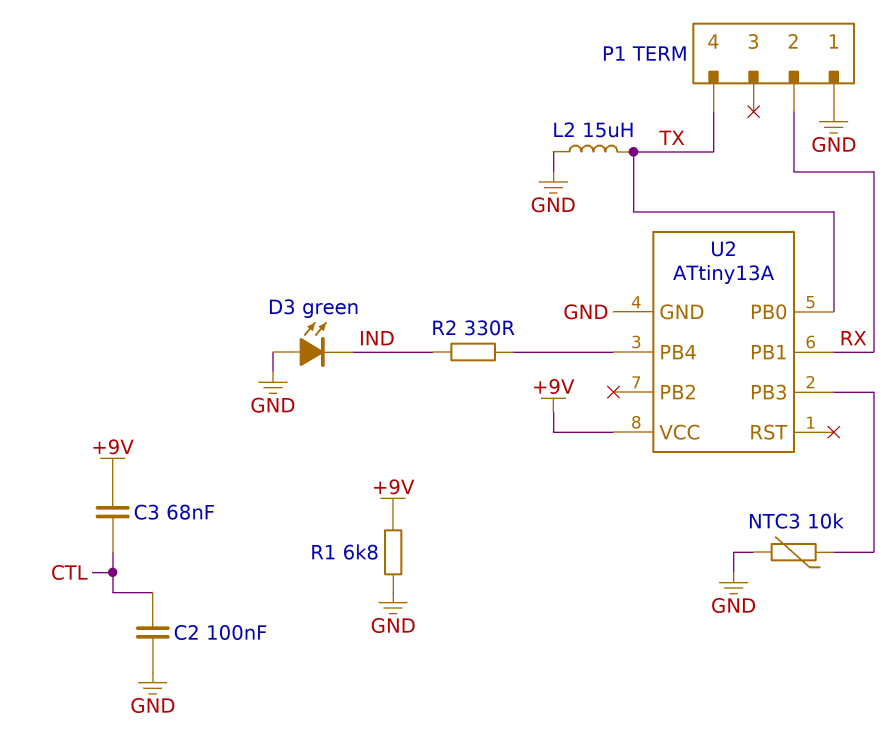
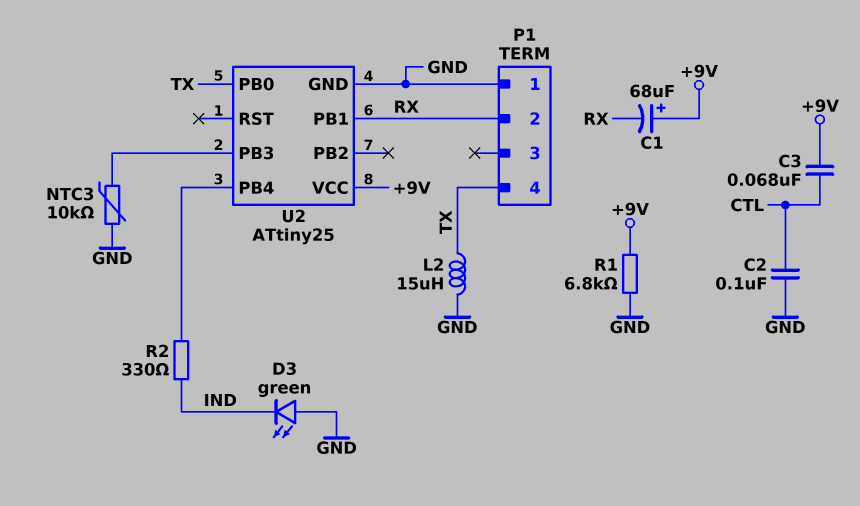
C1: none -> 68uF (plus +9V, minus RX)
U2: ATtiny13A -> ATtiny25

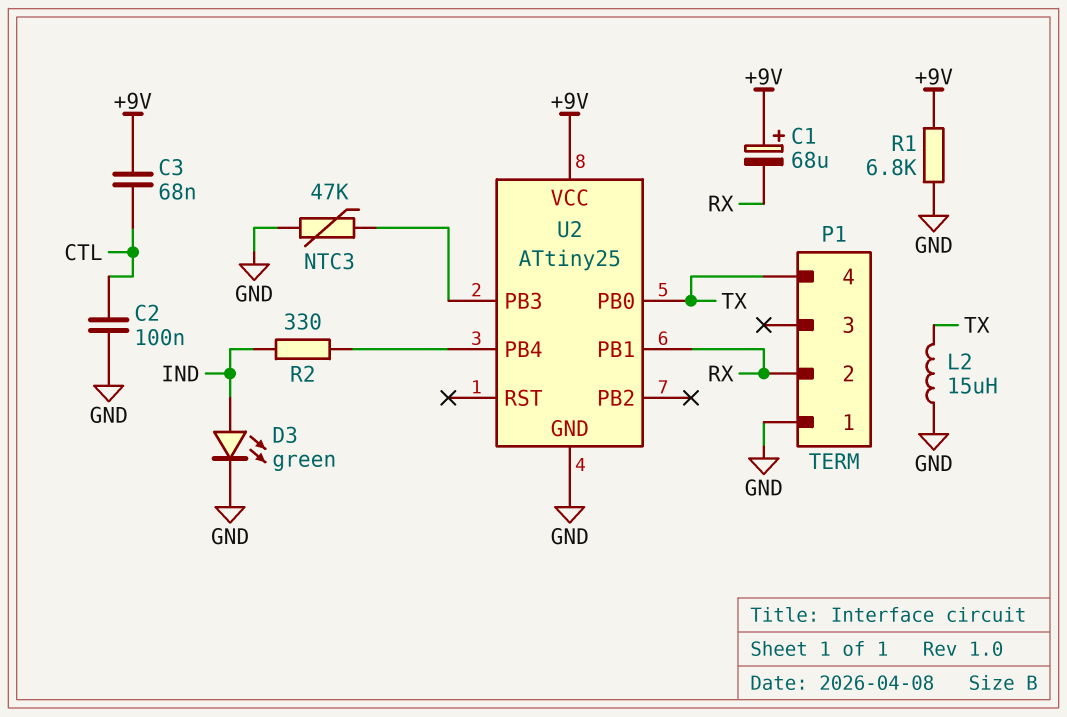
D3: LED green (A GND, K IND) -> LED green (A IND, K GND)
NTC3: 10k (GND, U2/PB3) -> 47k (GND, U2/PB3)

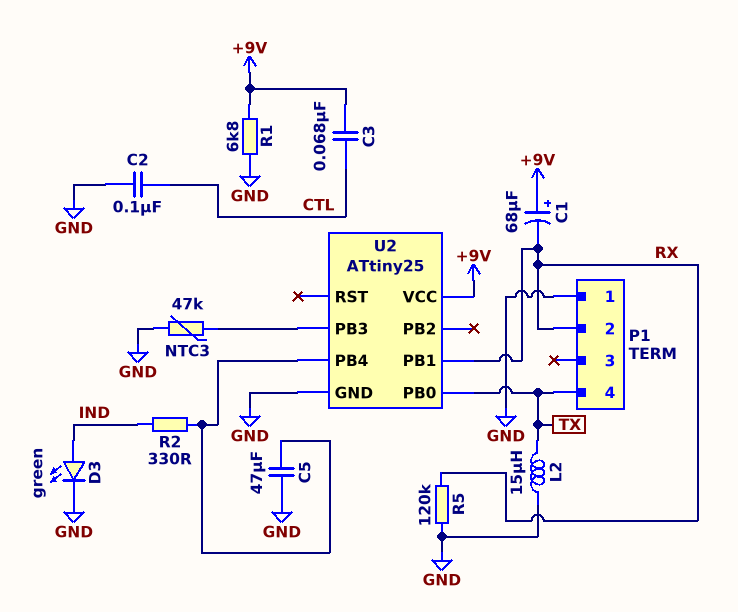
C5: none -> 47uF (GND, U2/PB4)
R5: none -> 120k (GND, RX)

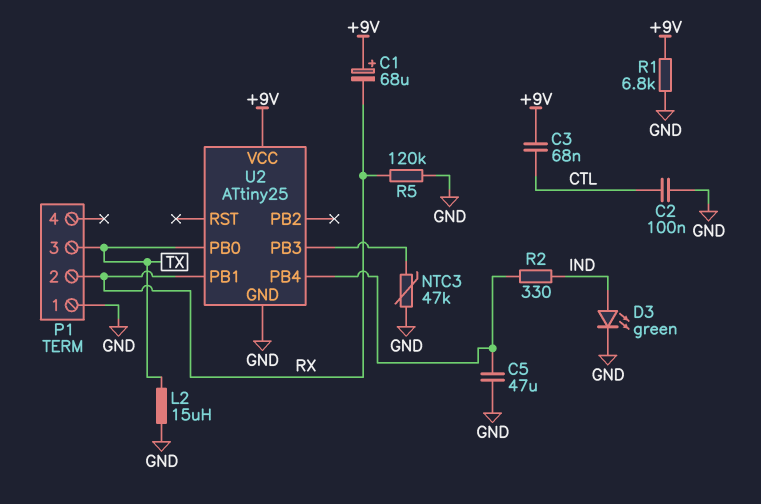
P1 pin 3: none -> TX
P1 pin 4: TX -> none

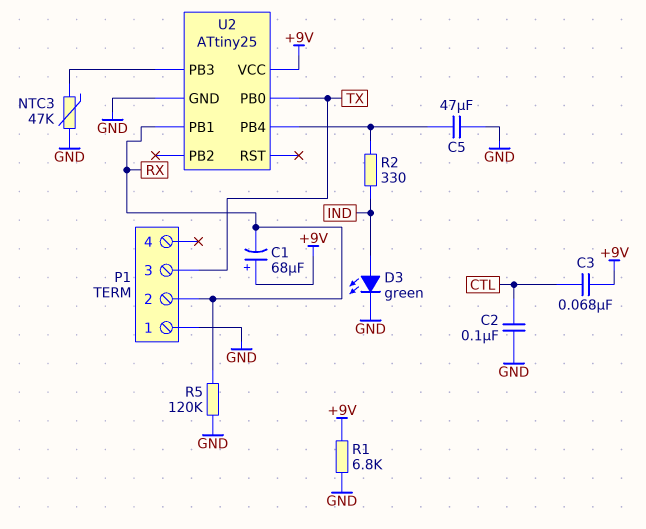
L2: 15uH (GND, TX) -> none

